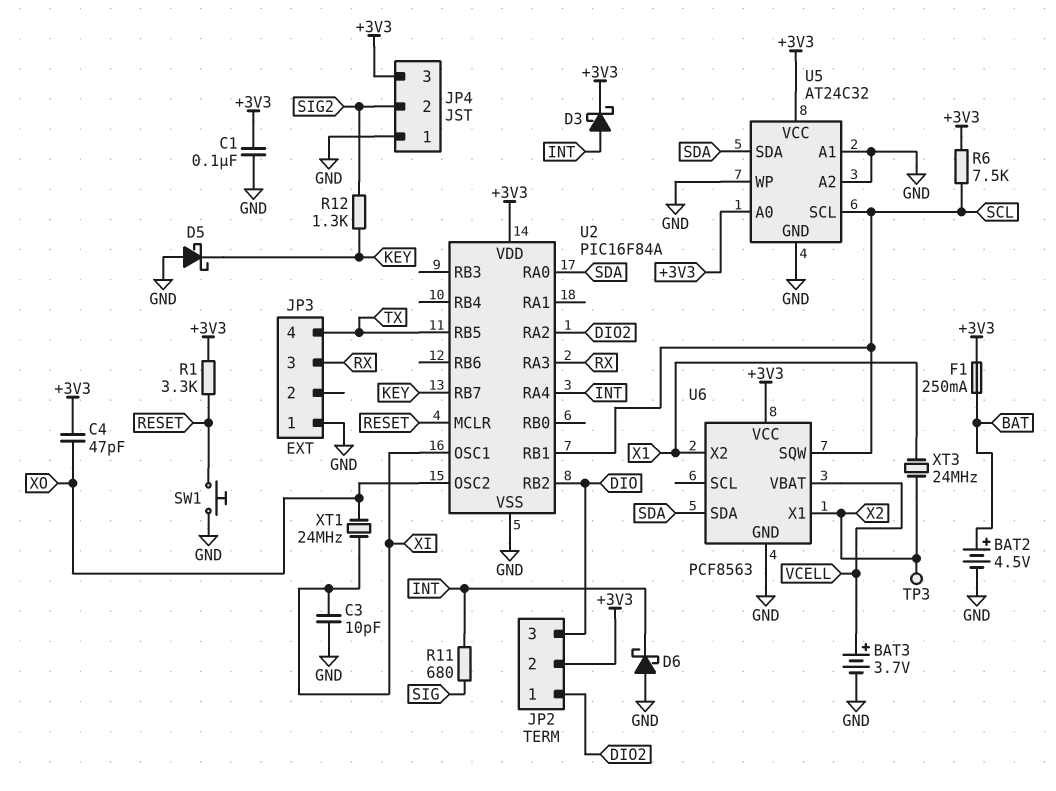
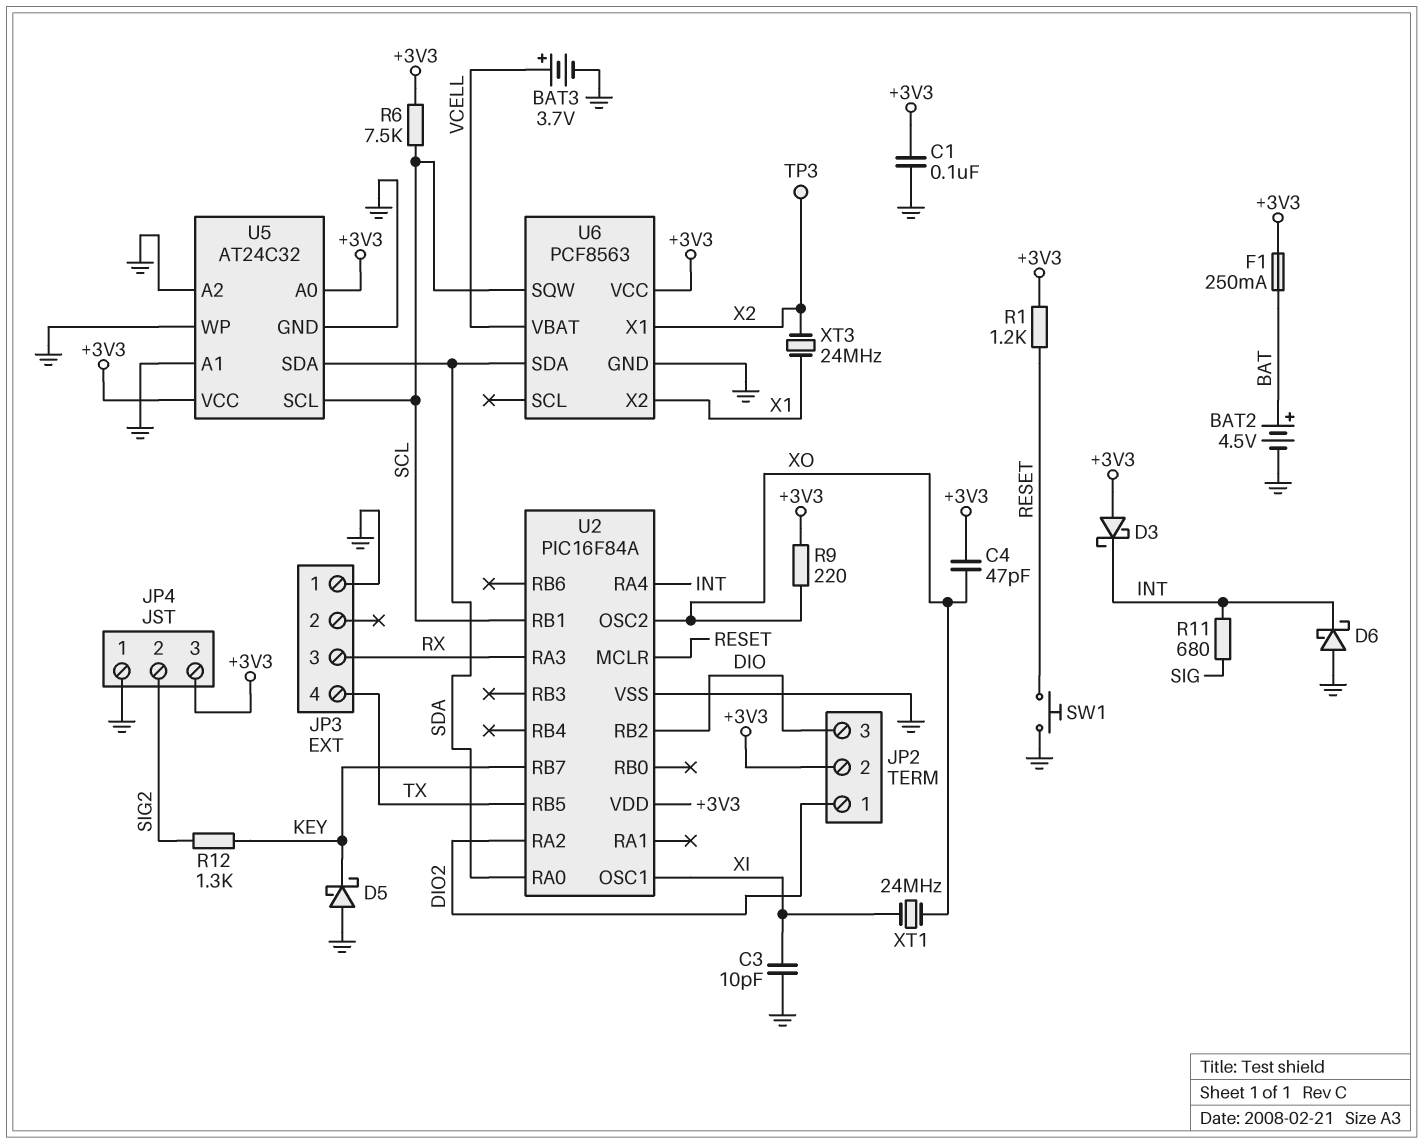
D3: schottky (A INT, K +3V3) -> schottky (A +3V3, K INT)
R1: 3.3k (+3V3, RESET) -> 1.2k (+3V3, RESET)
R9: none -> 220 (+3V3, XO)

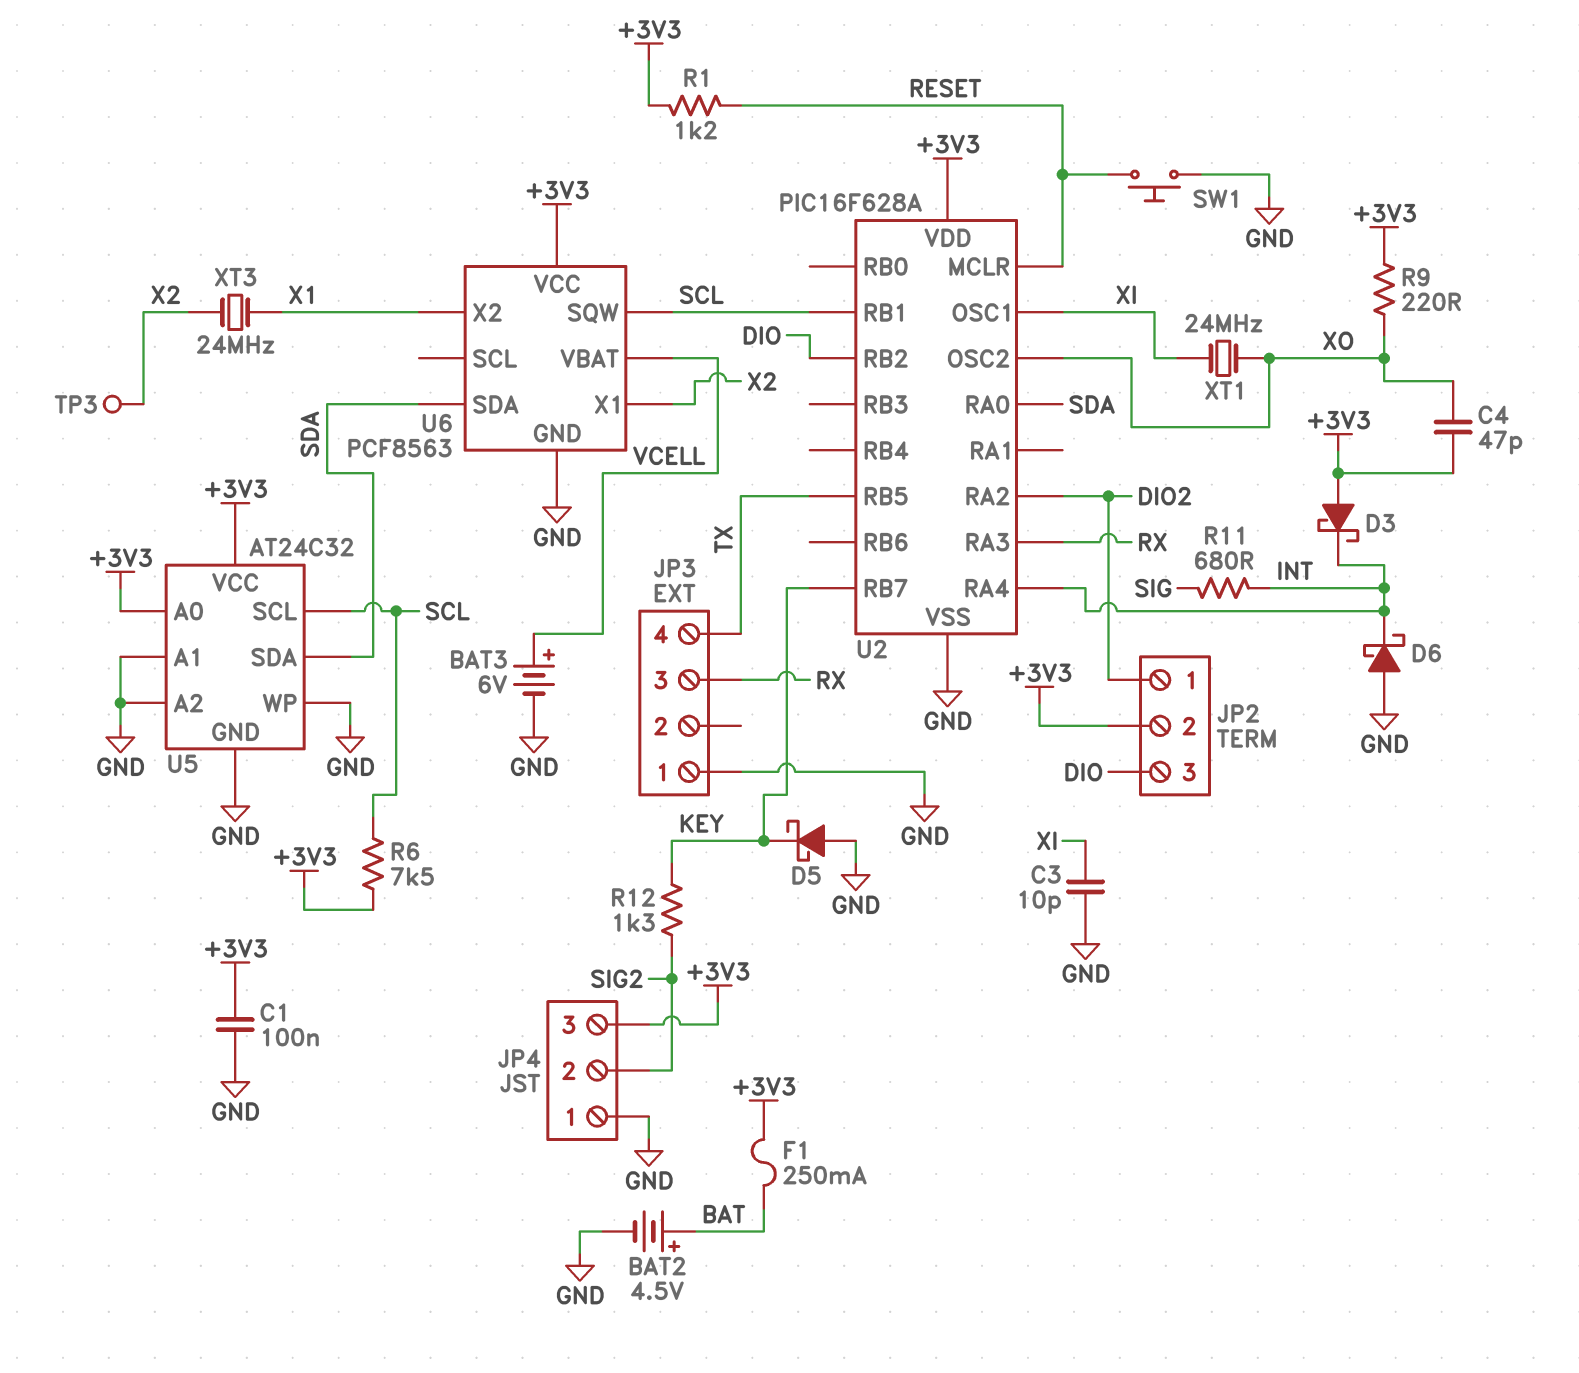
BAT3: 3.7V (plus VCELL, minus GND) -> 6V (plus VCELL, minus GND)
U2: PIC16F84A -> PIC16F628A

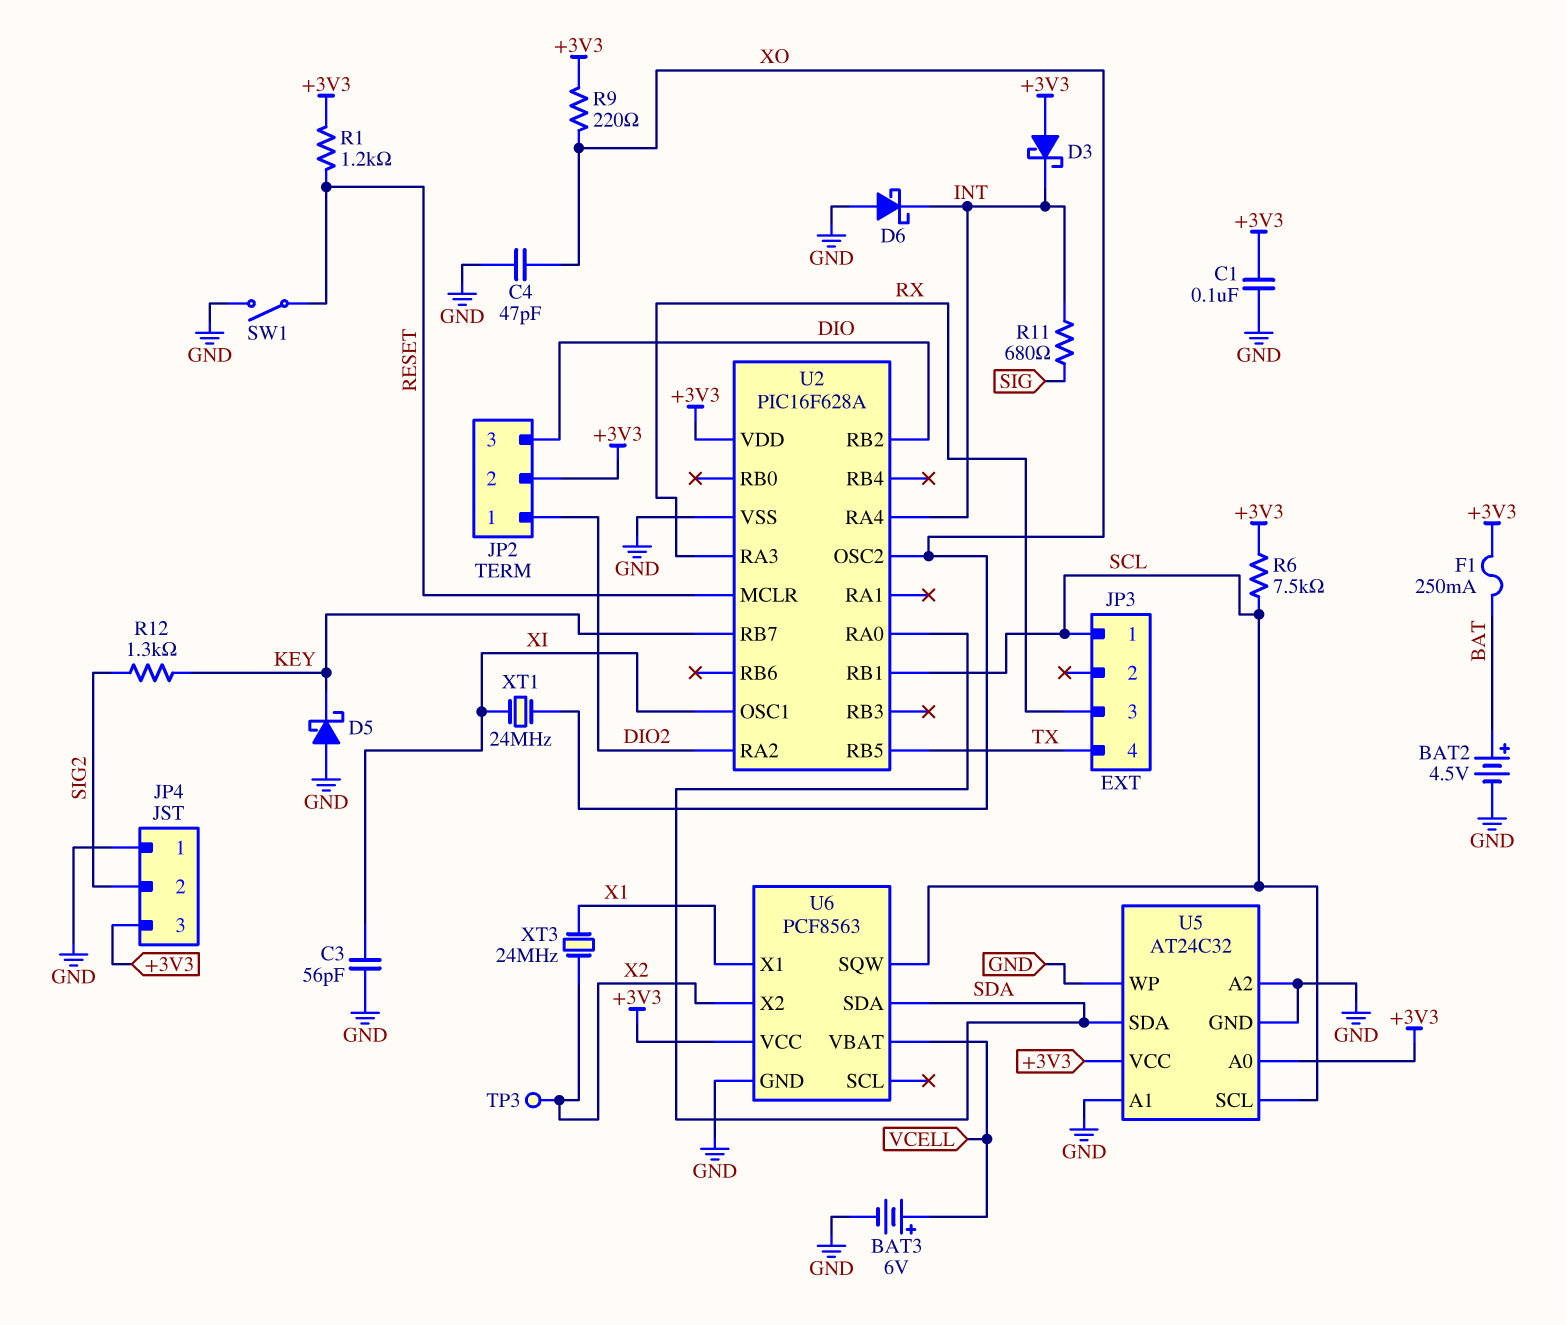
C3: 10pF (GND, XI) -> 56pF (GND, XI)
C4: 47pF (+3V3, XO) -> 47pF (GND, XO)
JP3 pin 1: GND -> SCL
SW1: button (GND, RESET) -> switch (GND, RESET)
U6 pin X1: X2 -> X1
U6 pin X2: X1 -> X2

